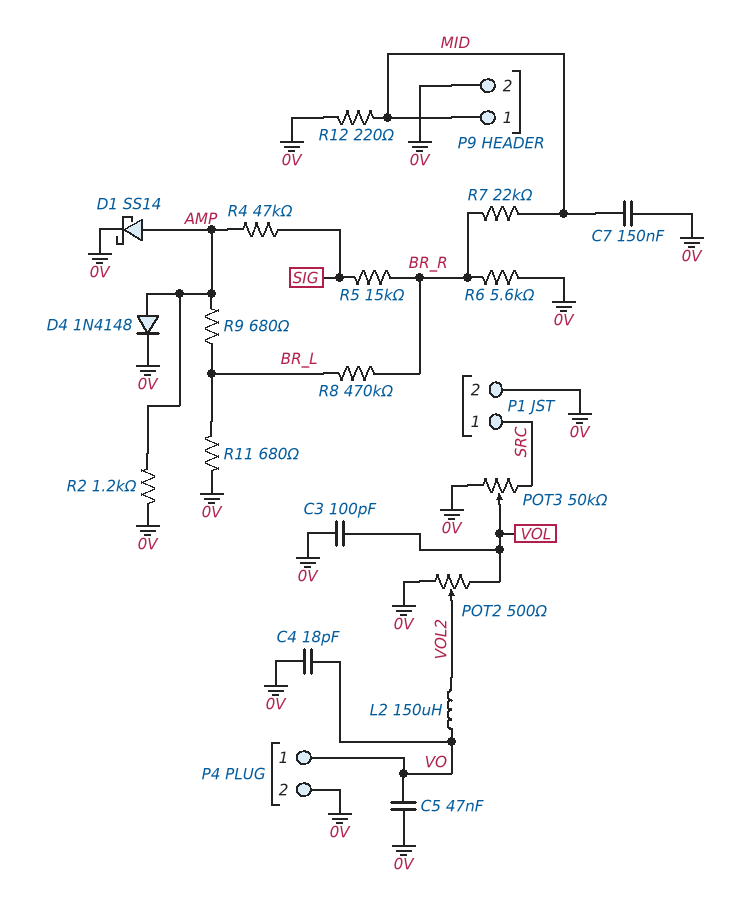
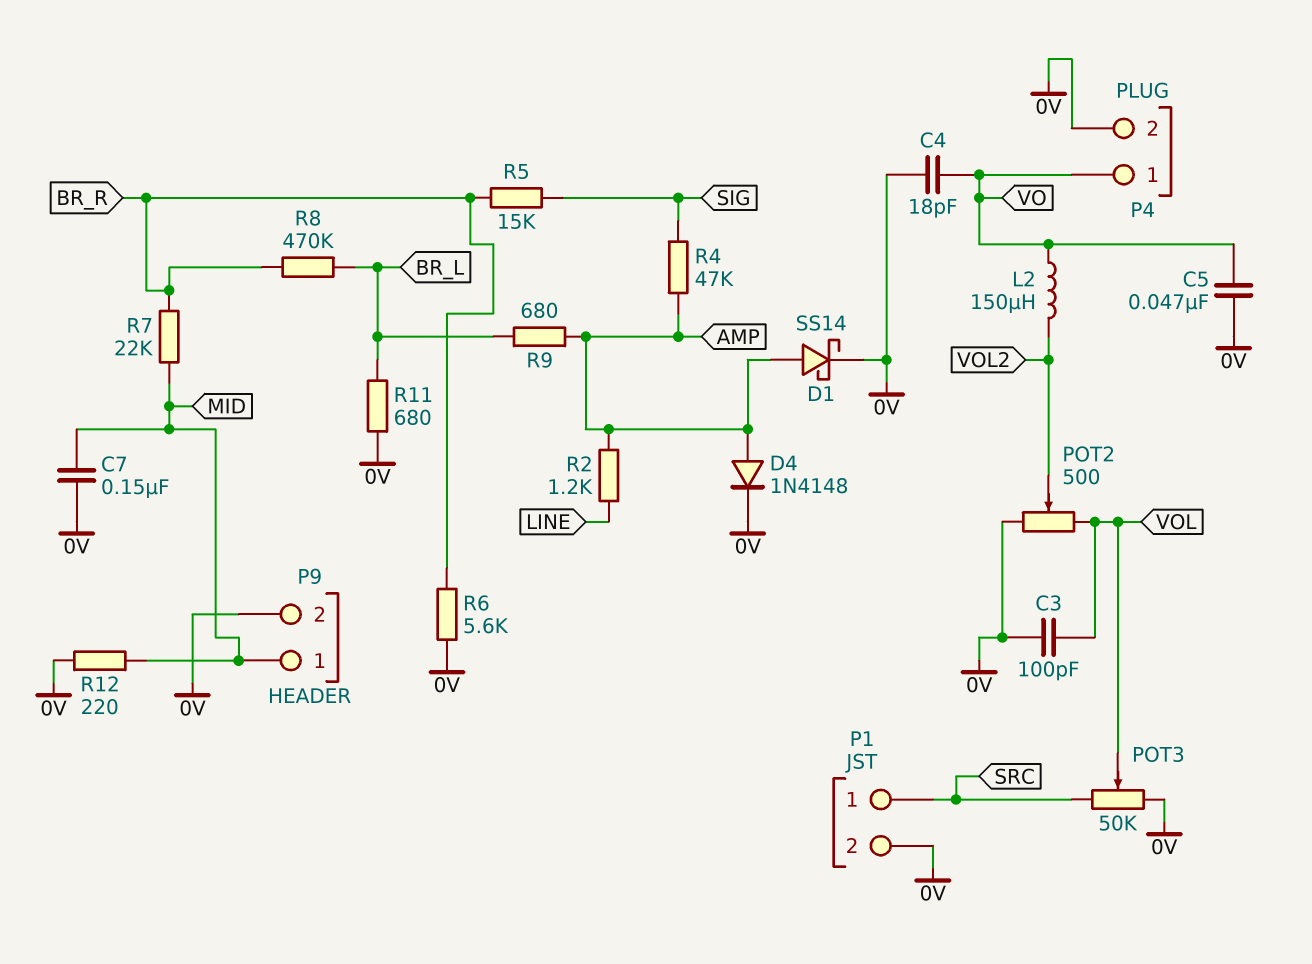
R2: 1.2k (0V, AMP) -> 1.2k (AMP, LINE)

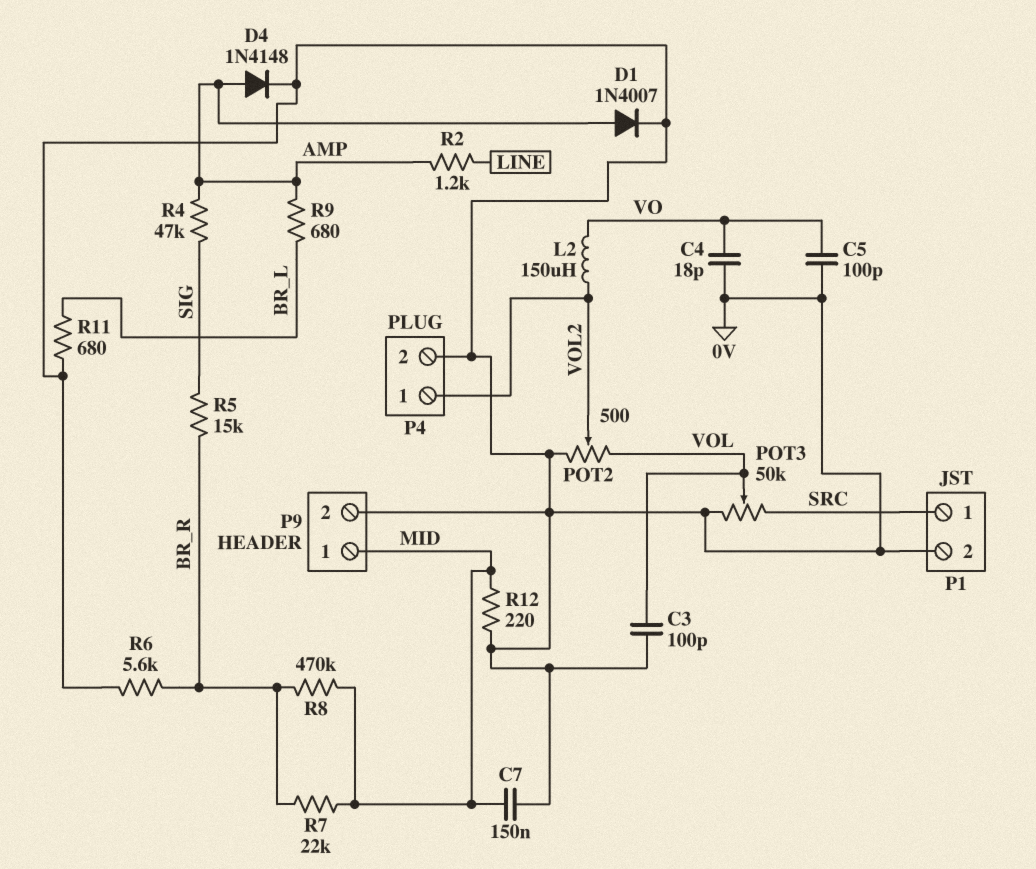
C5: 47nF (0V, VO) -> 100pF (0V, VO)
D1: schottky SS14 (A AMP, K 0V) -> diode 1N4007 (A AMP, K 0V)
P4 pin 1: VO -> VOL2
R8: 470k (BR_L, BR_R) -> 470k (BR_R, MID)

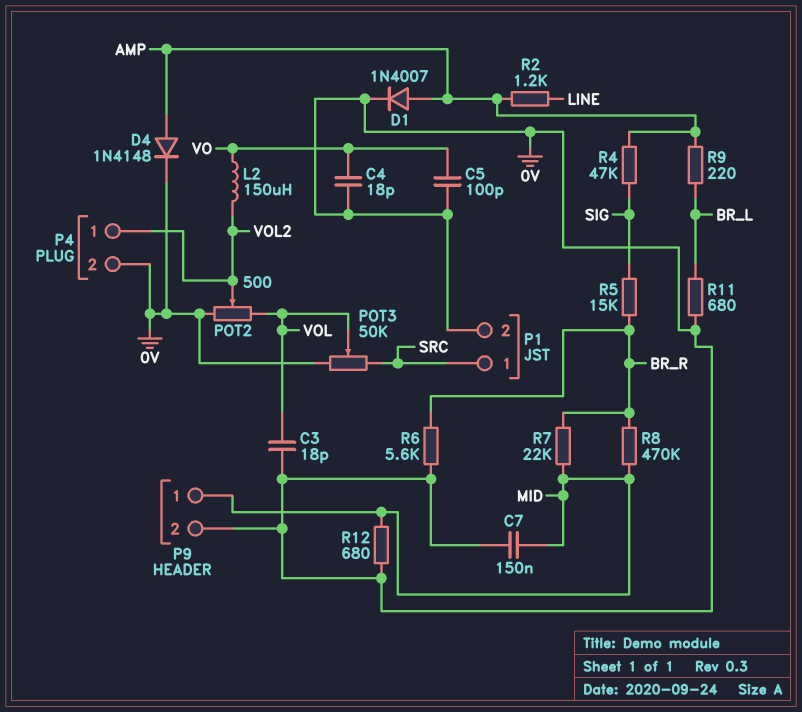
C3: 100pF (0V, VOL) -> 18pF (0V, VOL)
R9: 680 (AMP, BR_L) -> 220 (AMP, BR_L)
R12: 220 (0V, MID) -> 680 (0V, MID)

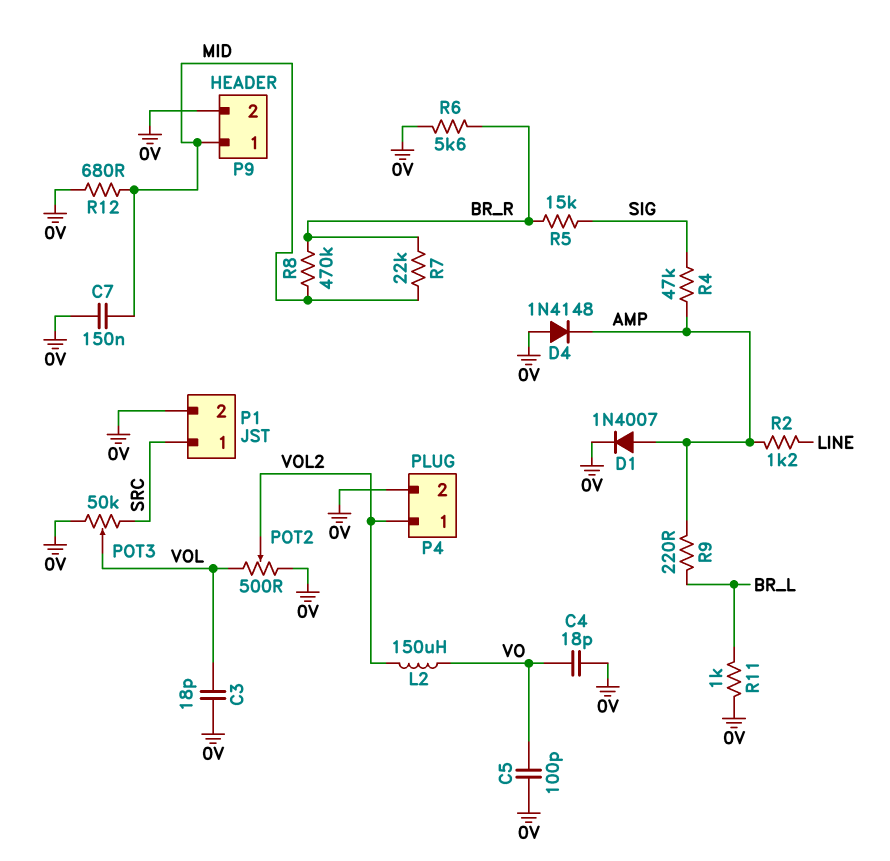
D4: diode 1N4148 (A AMP, K 0V) -> diode 1N4148 (A 0V, K AMP)
R11: 680 (0V, BR_L) -> 1k (0V, BR_L)

